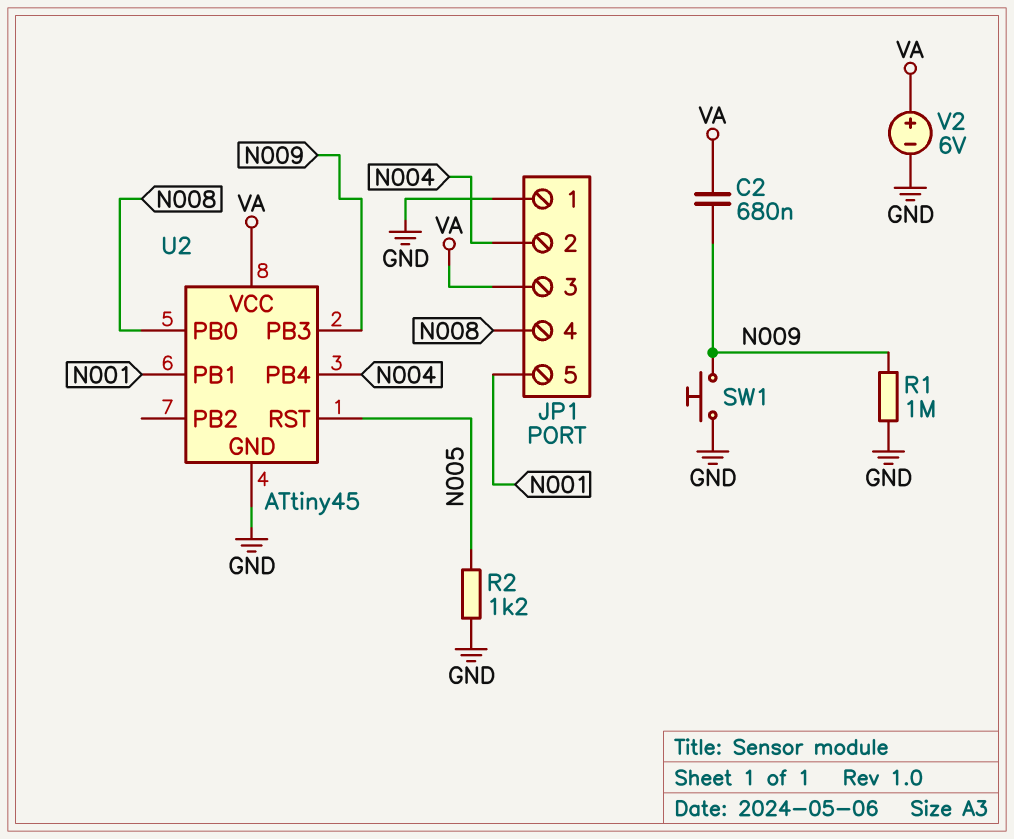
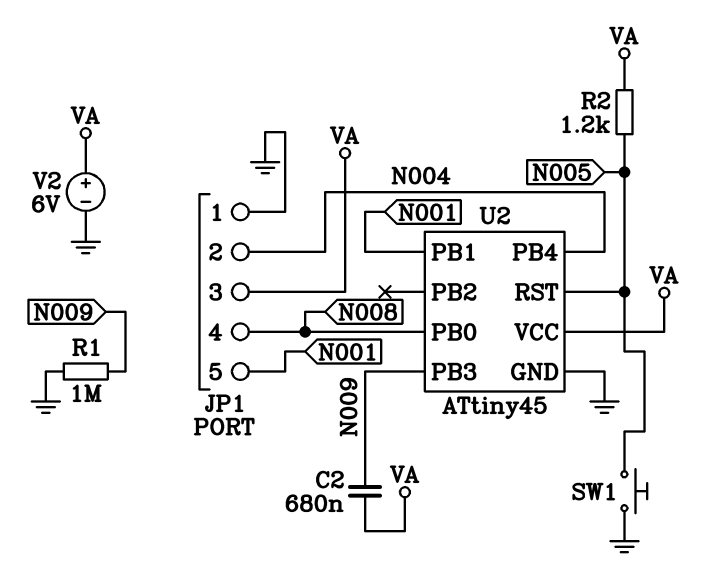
R2: 1.2k (GND, N005) -> 1.2k (N005, VA)
SW1: button (GND, N009) -> button (GND, N005)

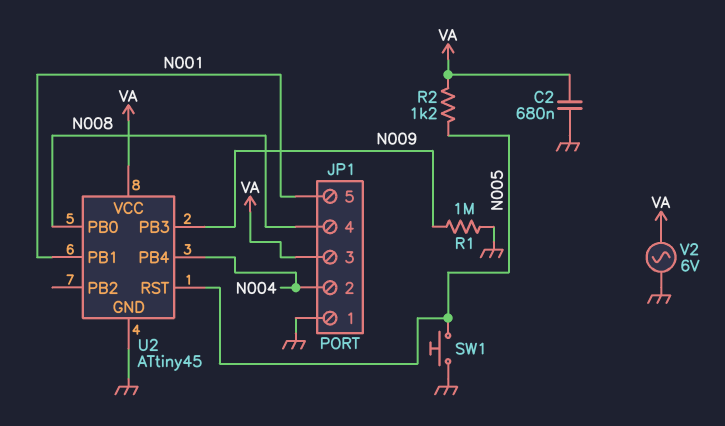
C2: 680nF (N009, VA) -> 680nF (GND, VA)
V2: 6V (plus VA, minus GND) -> AC 6V (GND, VA)

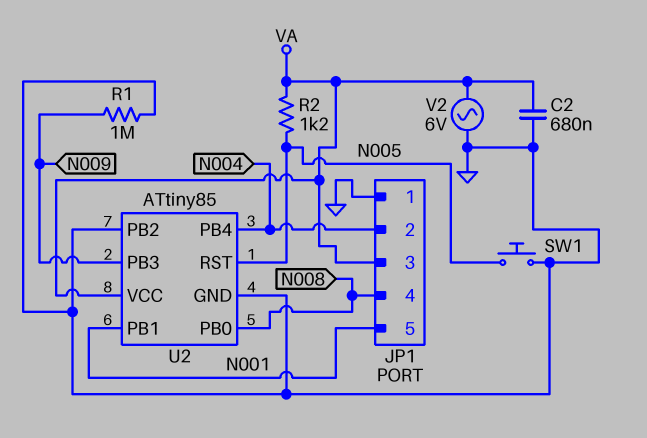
U2: ATtiny45 -> ATtiny85
U2 pin PB2: none -> GND

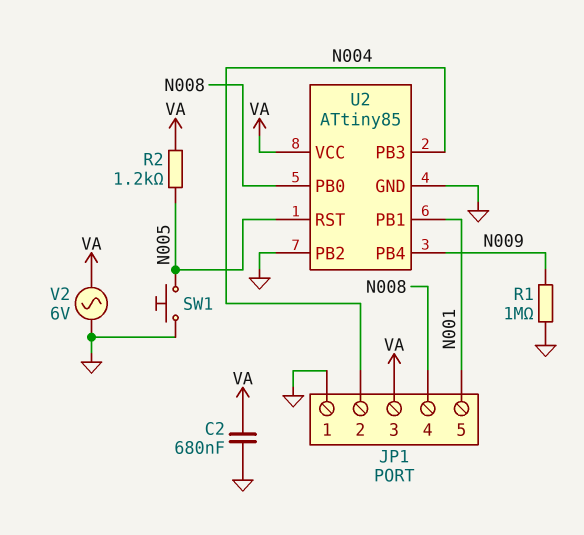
U2 pin PB3: N009 -> N004
U2 pin PB4: N004 -> N009

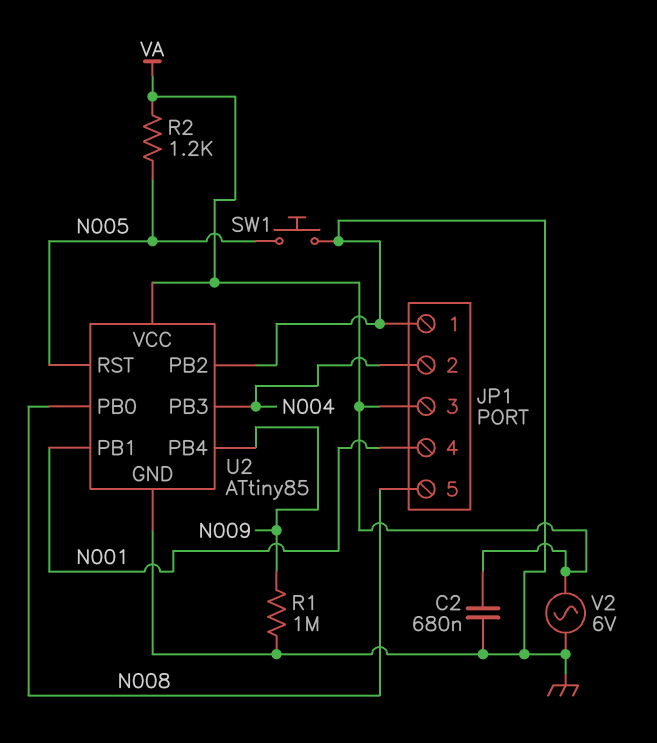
JP1 pin 4: N008 -> N001
JP1 pin 5: N001 -> N008

